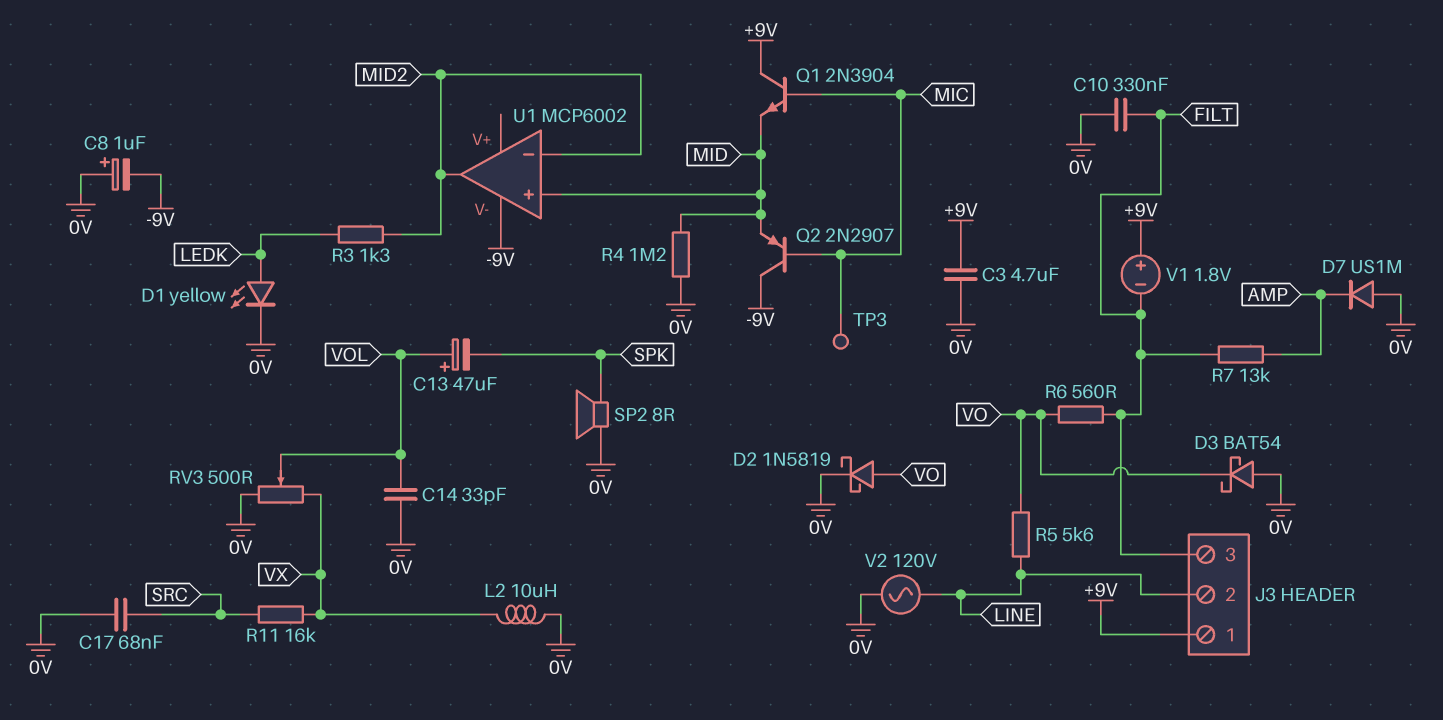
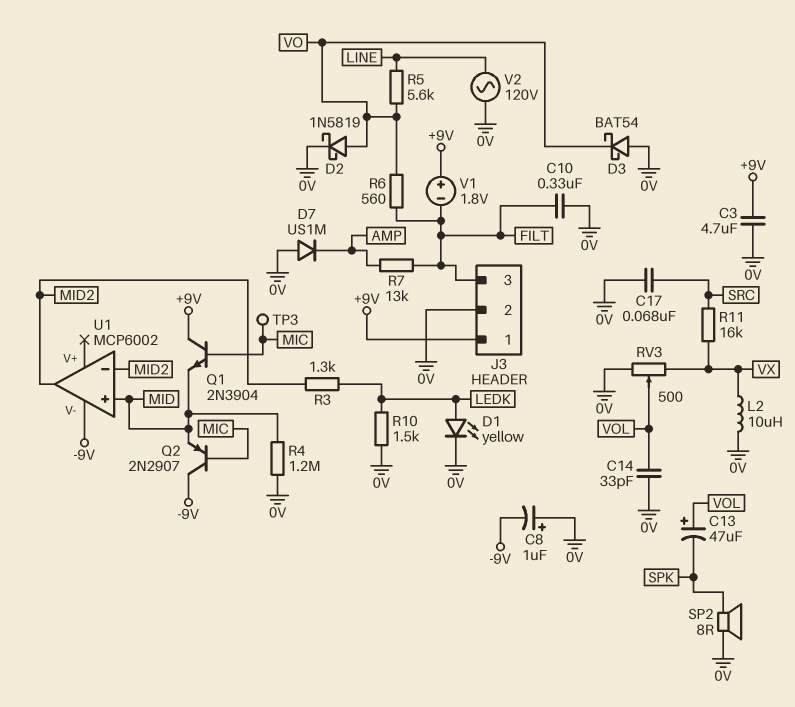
J3 pin 2: LINE -> 0V
R10: none -> 1.5k (0V, LEDK)

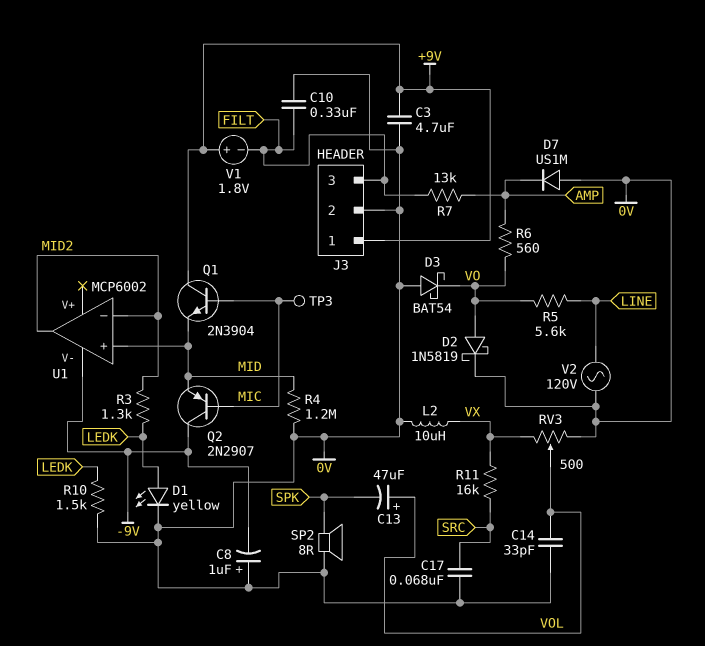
R6: 560 (FILT, VO) -> 560 (AMP, VO)

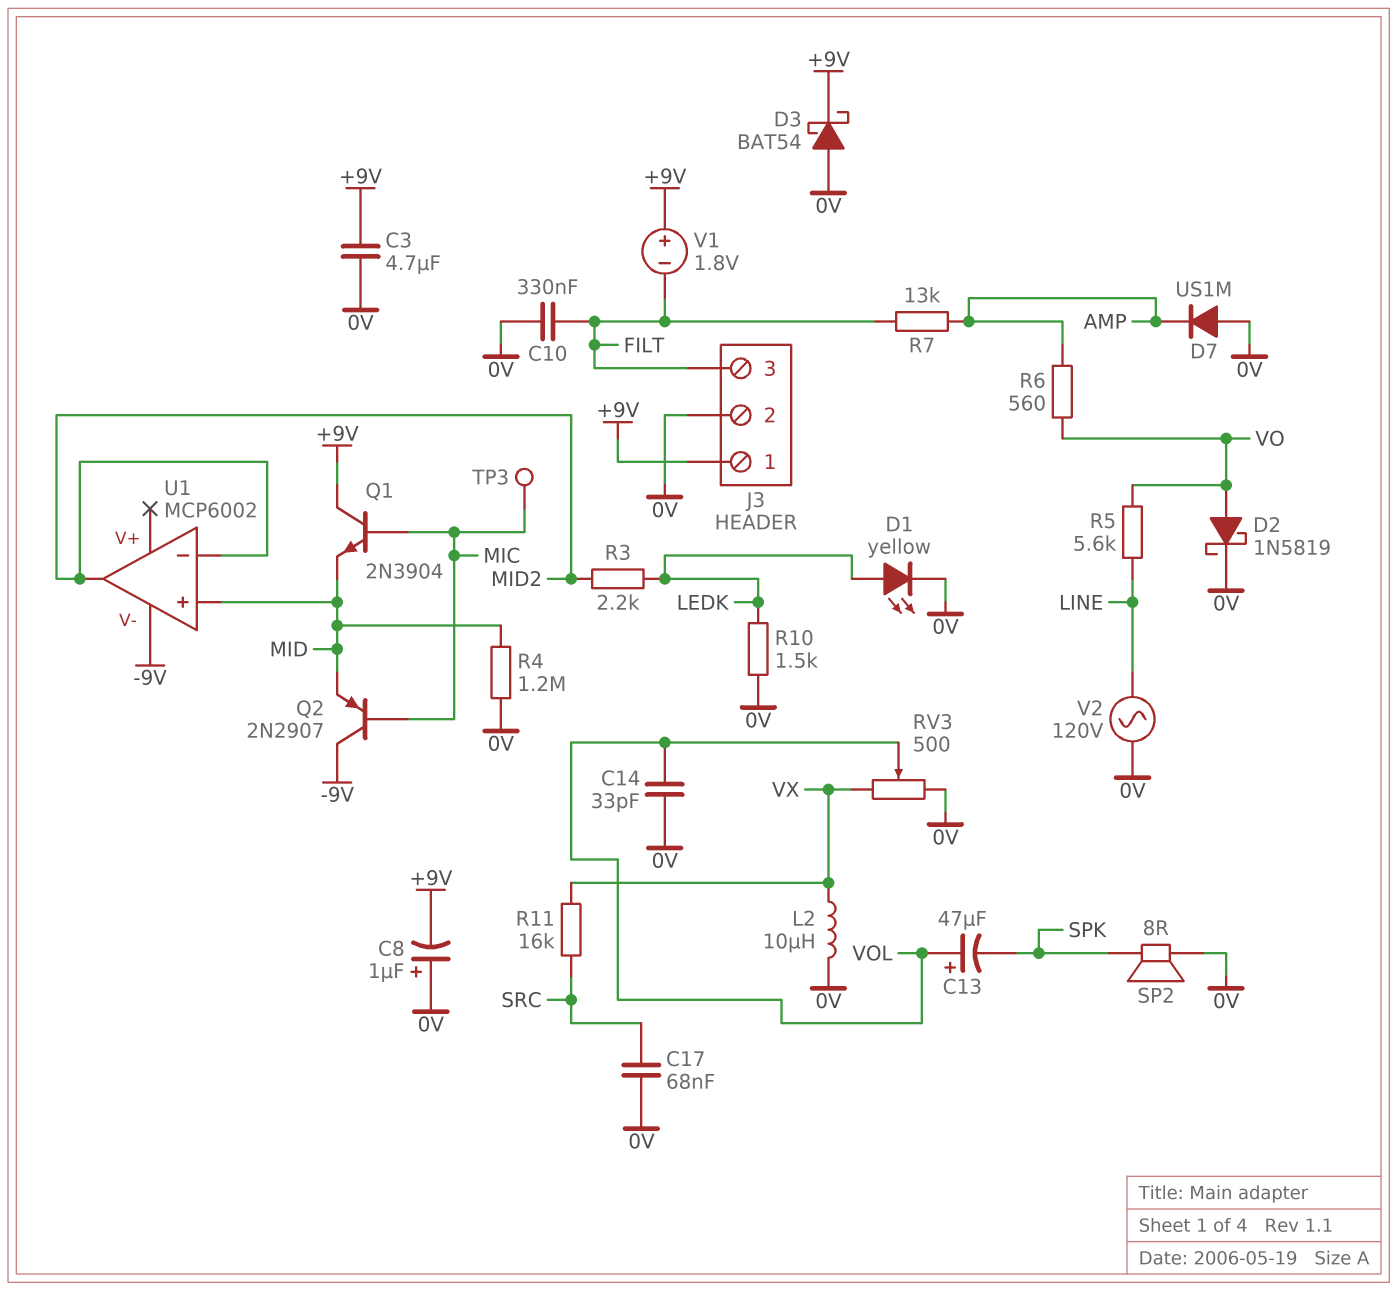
C8: 1uF (plus 0V, minus -9V) -> 1uF (plus 0V, minus +9V)
D3: schottky BAT54 (A 0V, K VO) -> schottky BAT54 (A 0V, K +9V)
R3: 1.3k (LEDK, MID2) -> 2.2k (LEDK, MID2)

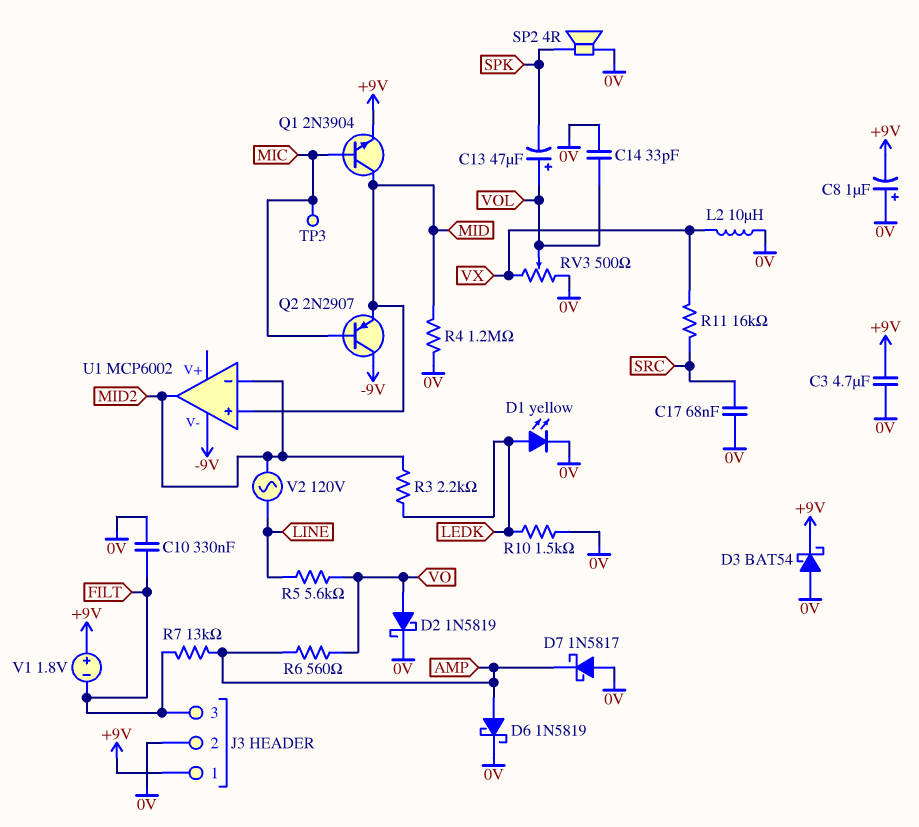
D6: none -> schottky 1N5819 (A AMP, K 0V)
D7: diode US1M (A 0V, K AMP) -> schottky 1N5817 (A 0V, K AMP)
Q1: NPN 2N3904 (B MIC, C +9V, E MID) -> NPN 2N3904 (B MIC, C MID, E +9V)
SP2: speaker 8R (0V, SPK) -> speaker 4R (0V, SPK)
V2: AC 120V (0V, LINE) -> AC 120V (LINE, MID2)

